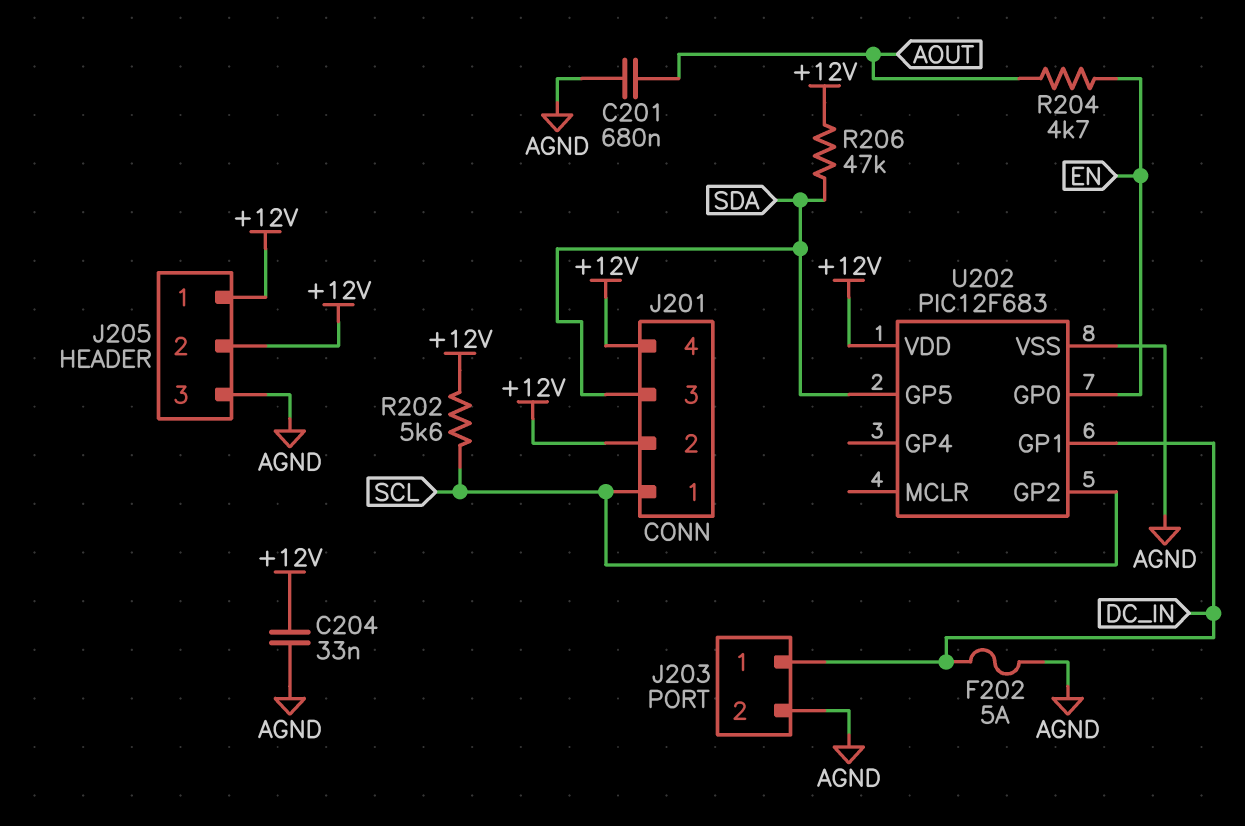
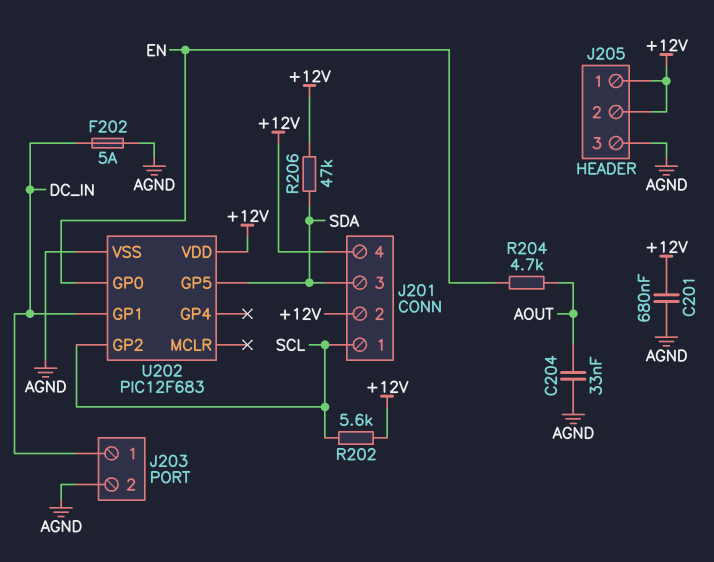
C201: 680nF (AGND, AOUT) -> 680nF (+12V, AGND)
C204: 33nF (+12V, AGND) -> 33nF (AGND, AOUT)

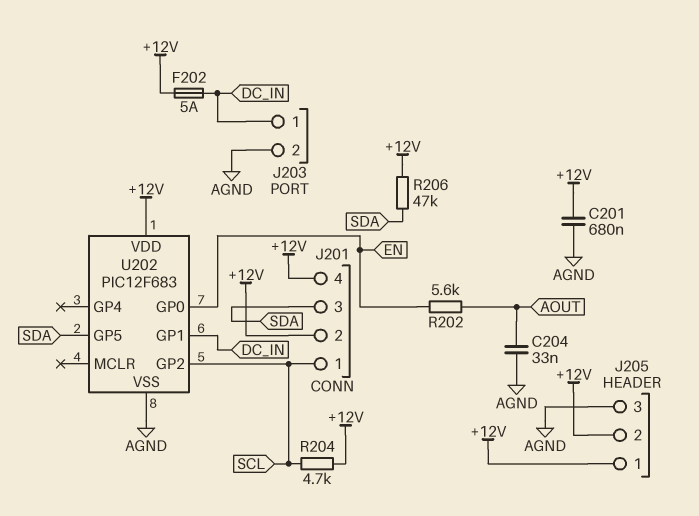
F202: 5A (AGND, DC_IN) -> 5A (+12V, DC_IN)
R202: 5.6k (+12V, SCL) -> 5.6k (AOUT, EN)
R204: 4.7k (AOUT, EN) -> 4.7k (+12V, SCL)

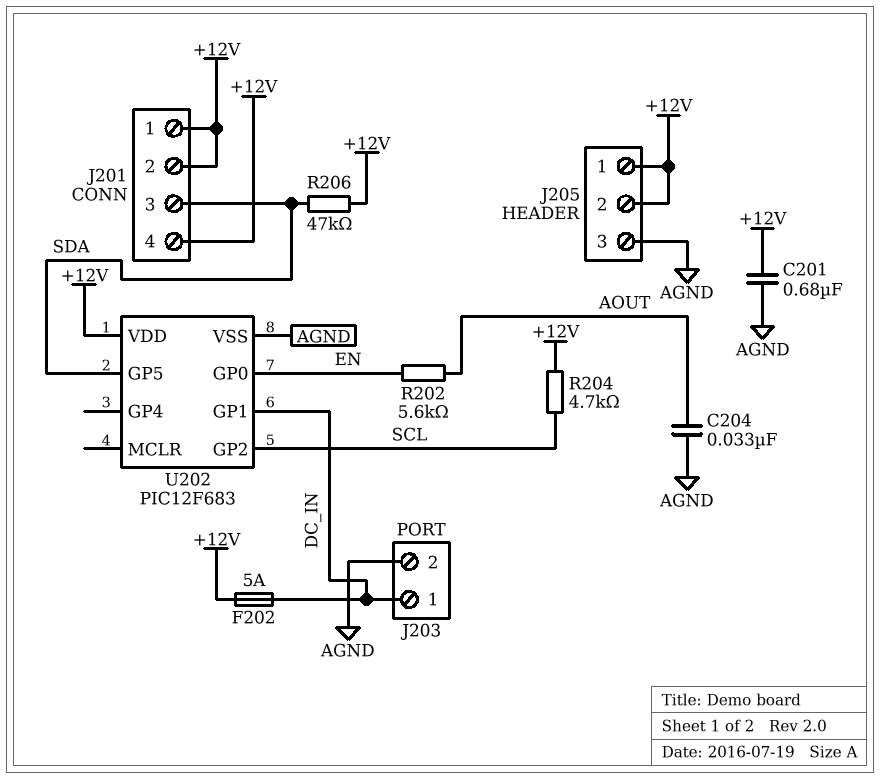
J201 pin 1: SCL -> +12V

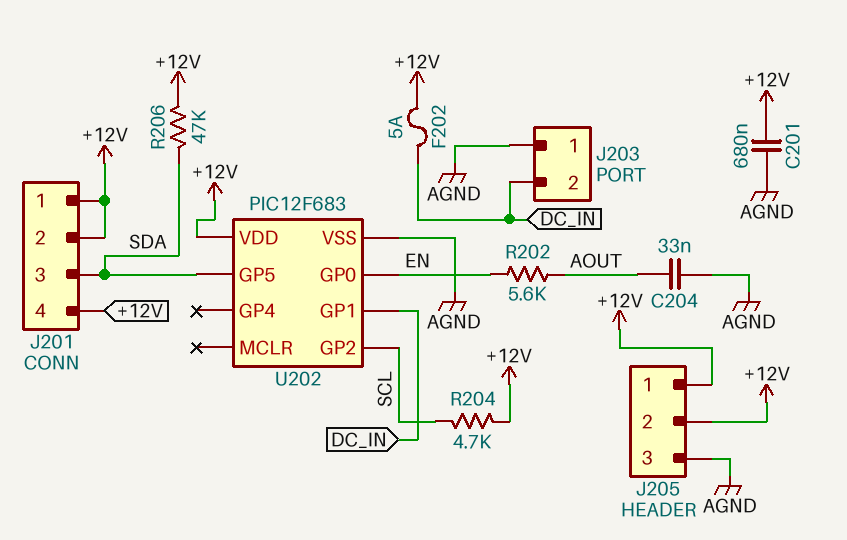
J203 pin 1: DC_IN -> AGND
J203 pin 2: AGND -> DC_IN

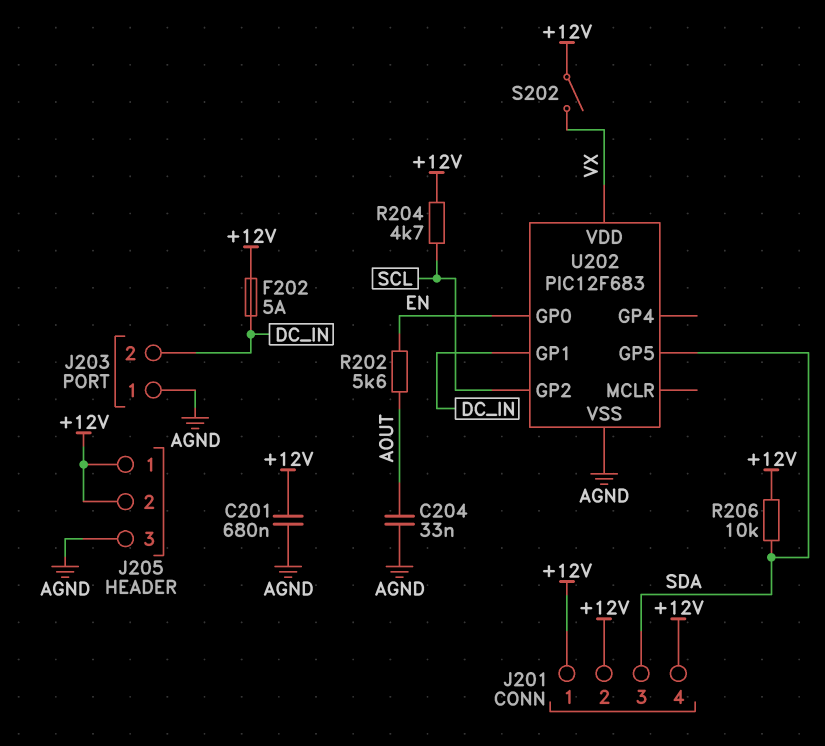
R206: 47k (+12V, SDA) -> 10k (+12V, SDA)
S202: none -> switch (+12V, VX)
U202 pin VDD: +12V -> VX

